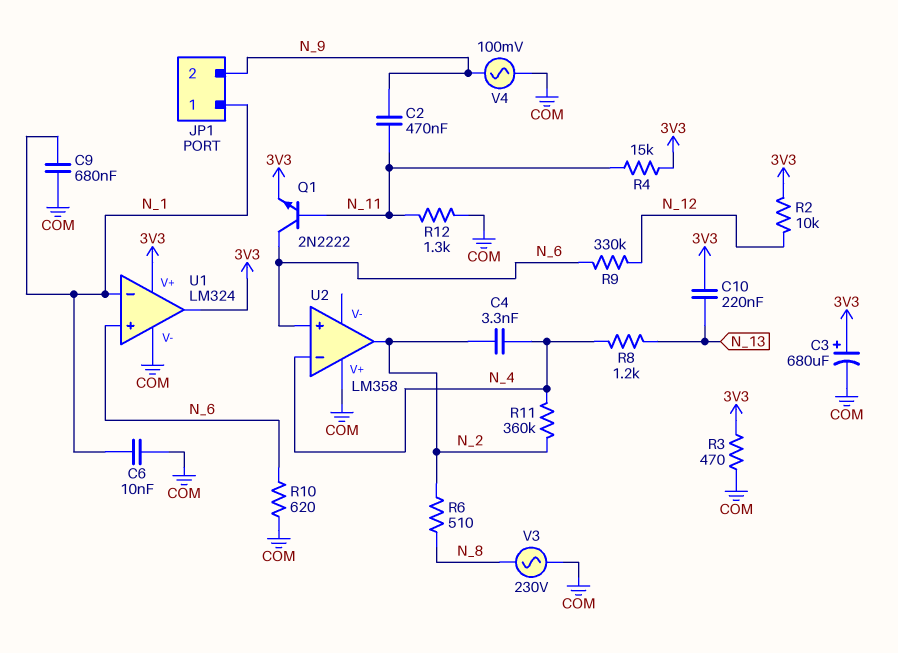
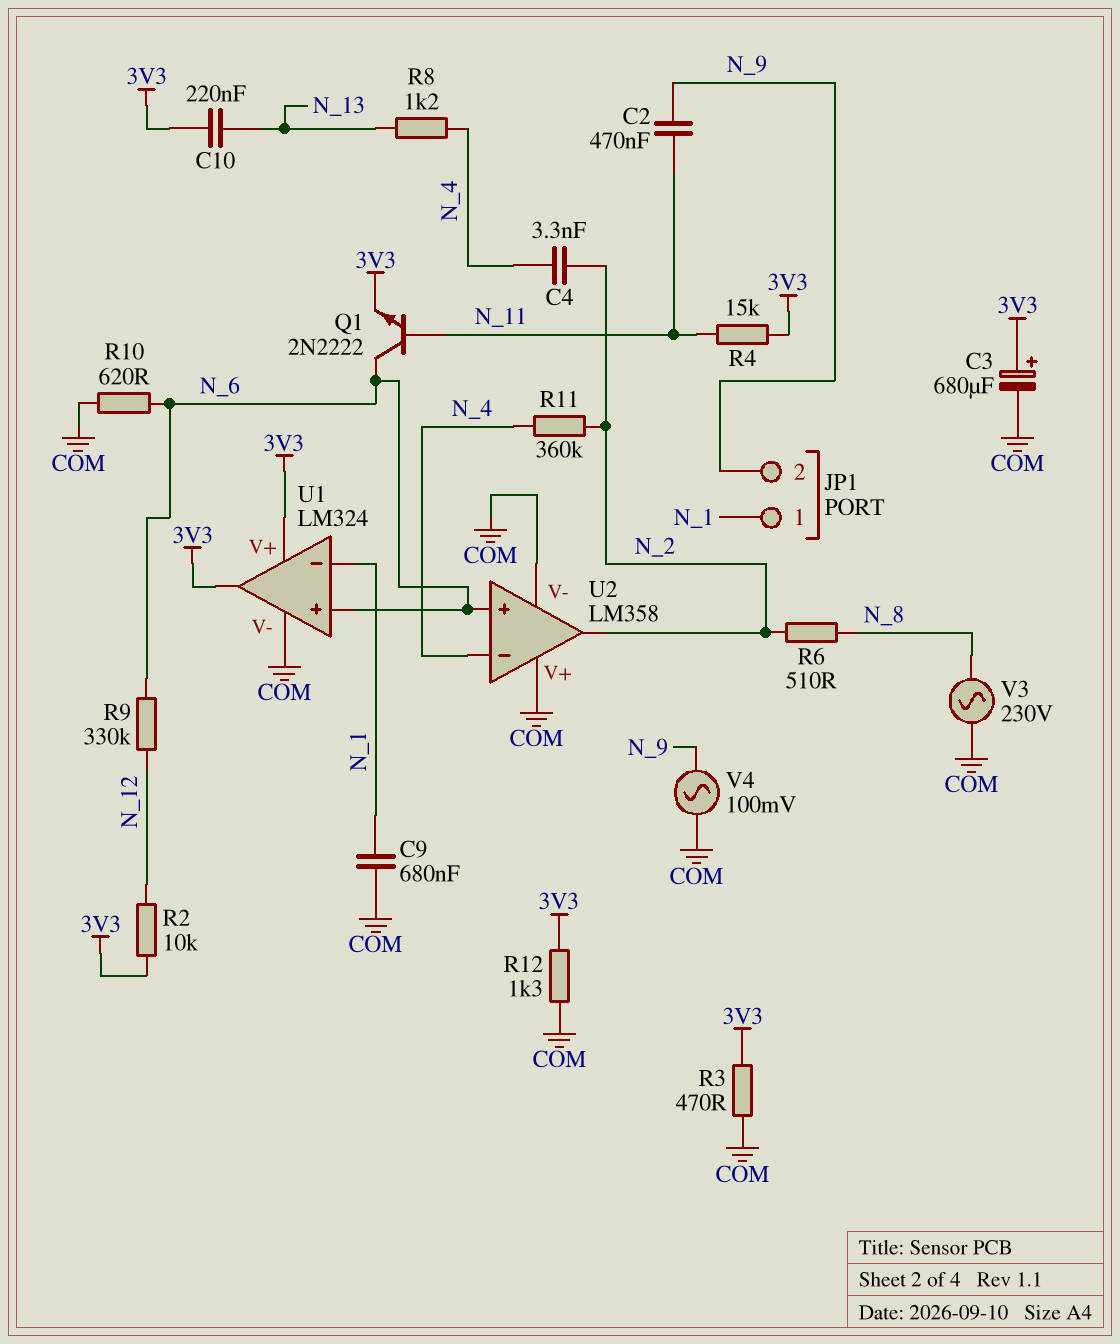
C6: 10nF (COM, N_1) -> none
R12: 1.3k (COM, N_11) -> 1.3k (3V3, COM)
U2 pin V-: none -> COM

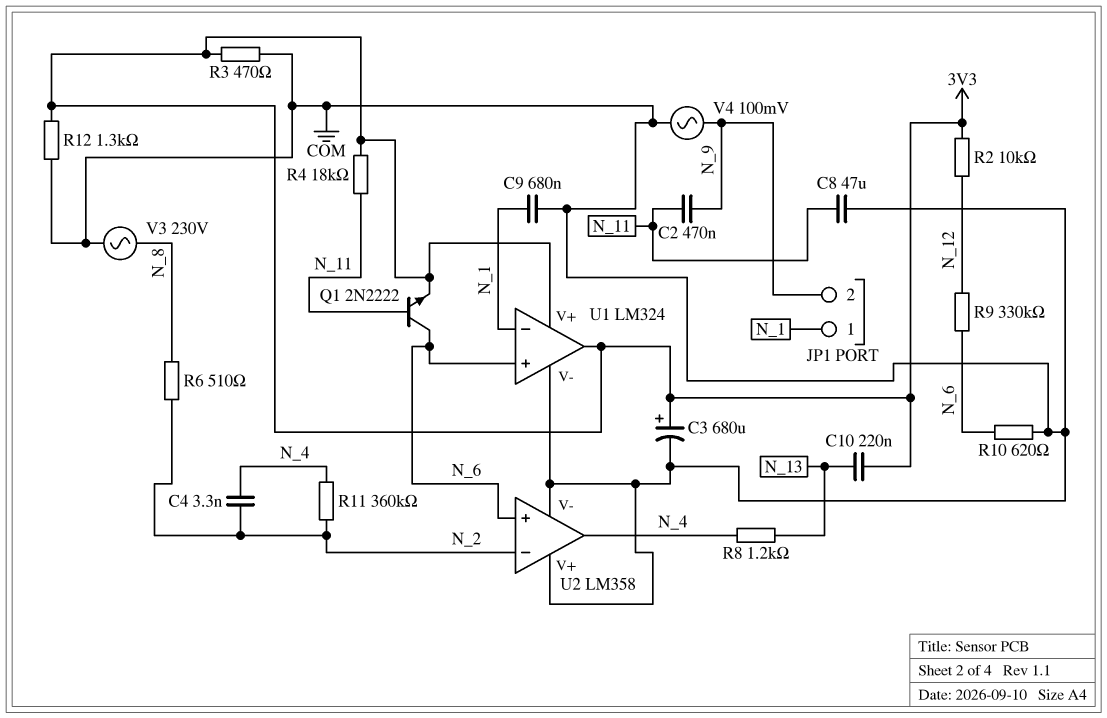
C8: none -> 47uF (COM, N_11)
R4: 15k (3V3, N_11) -> 18k (3V3, N_11)
U2 pin in-: N_4 -> N_2
U2 pin out: N_2 -> N_4

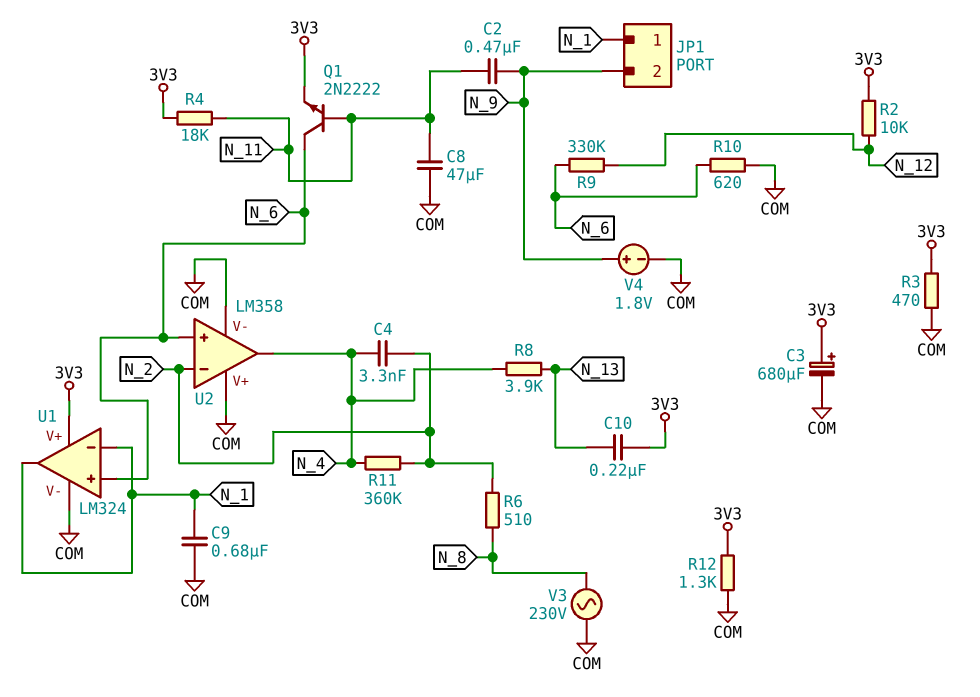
R8: 1.2k (N_4, N_13) -> 3.9k (N_4, N_13)
U1 pin out: 3V3 -> N_1
V4: AC 100mV (COM, N_9) -> 1.8V (plus N_9, minus COM)

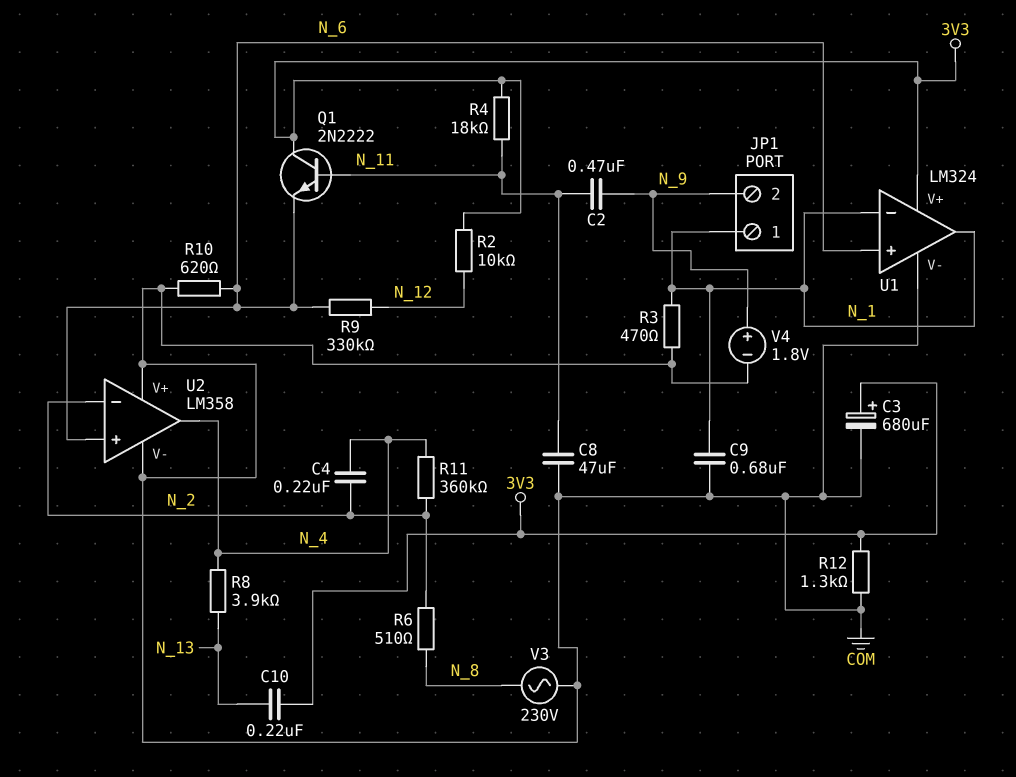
C4: 3.3nF (N_2, N_4) -> 220nF (N_2, N_4)
Q1: NPN 2N2222 (B N_11, C N_6, E 3V3) -> NPN 2N2222 (B N_11, C 3V3, E N_6)
R3: 470 (3V3, COM) -> 470 (COM, N_1)

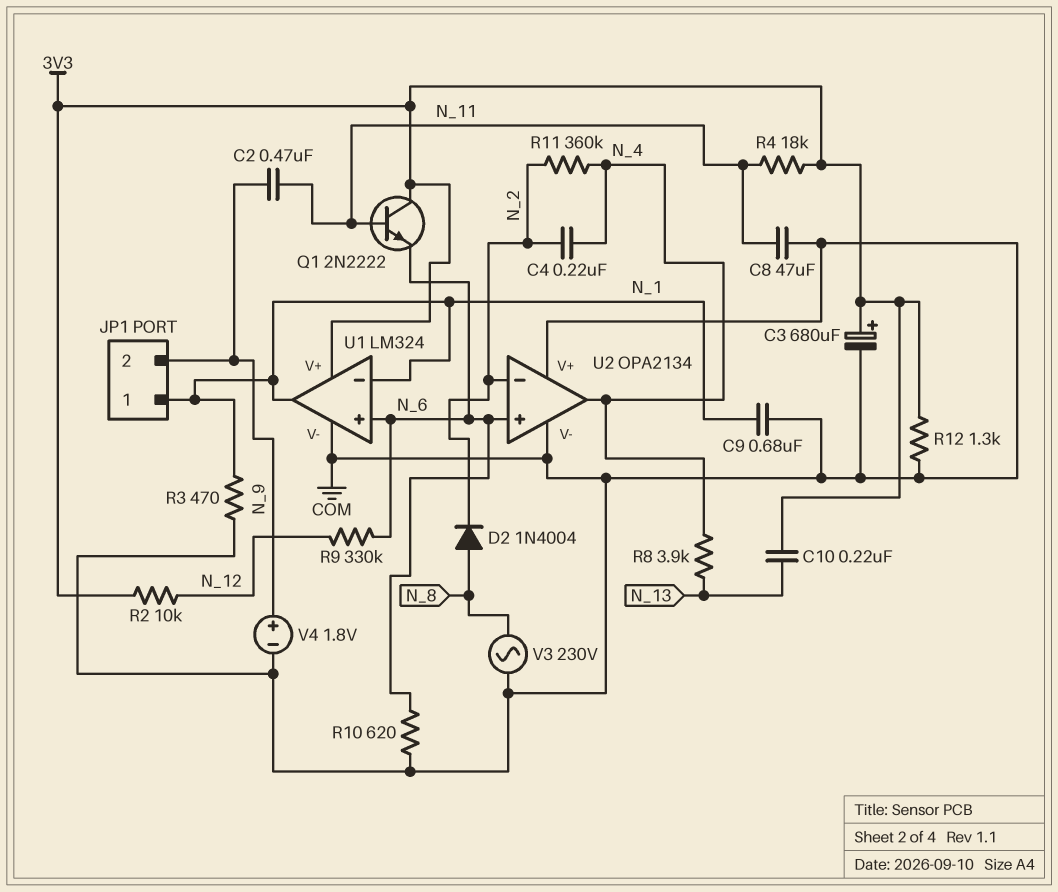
D2: none -> diode 1N4004 (A N_8, K N_2)
R6: 510 (N_2, N_8) -> none
U2: LM358 -> OPA2134

